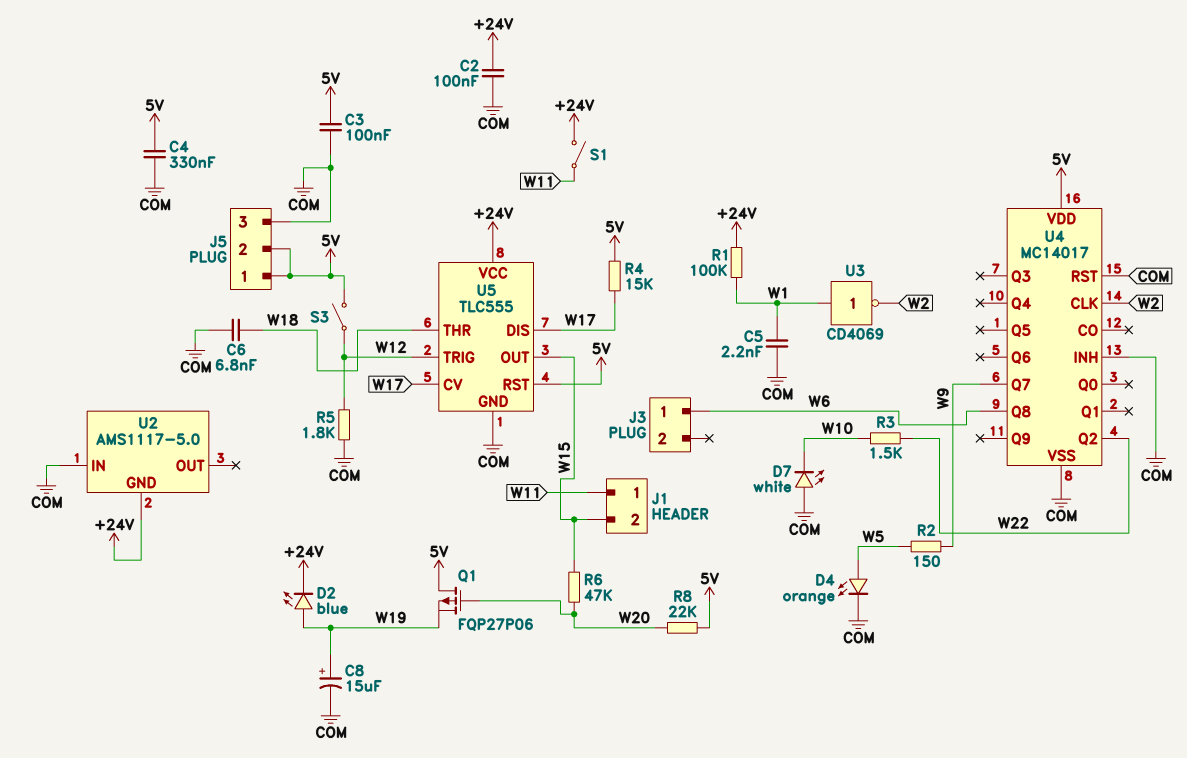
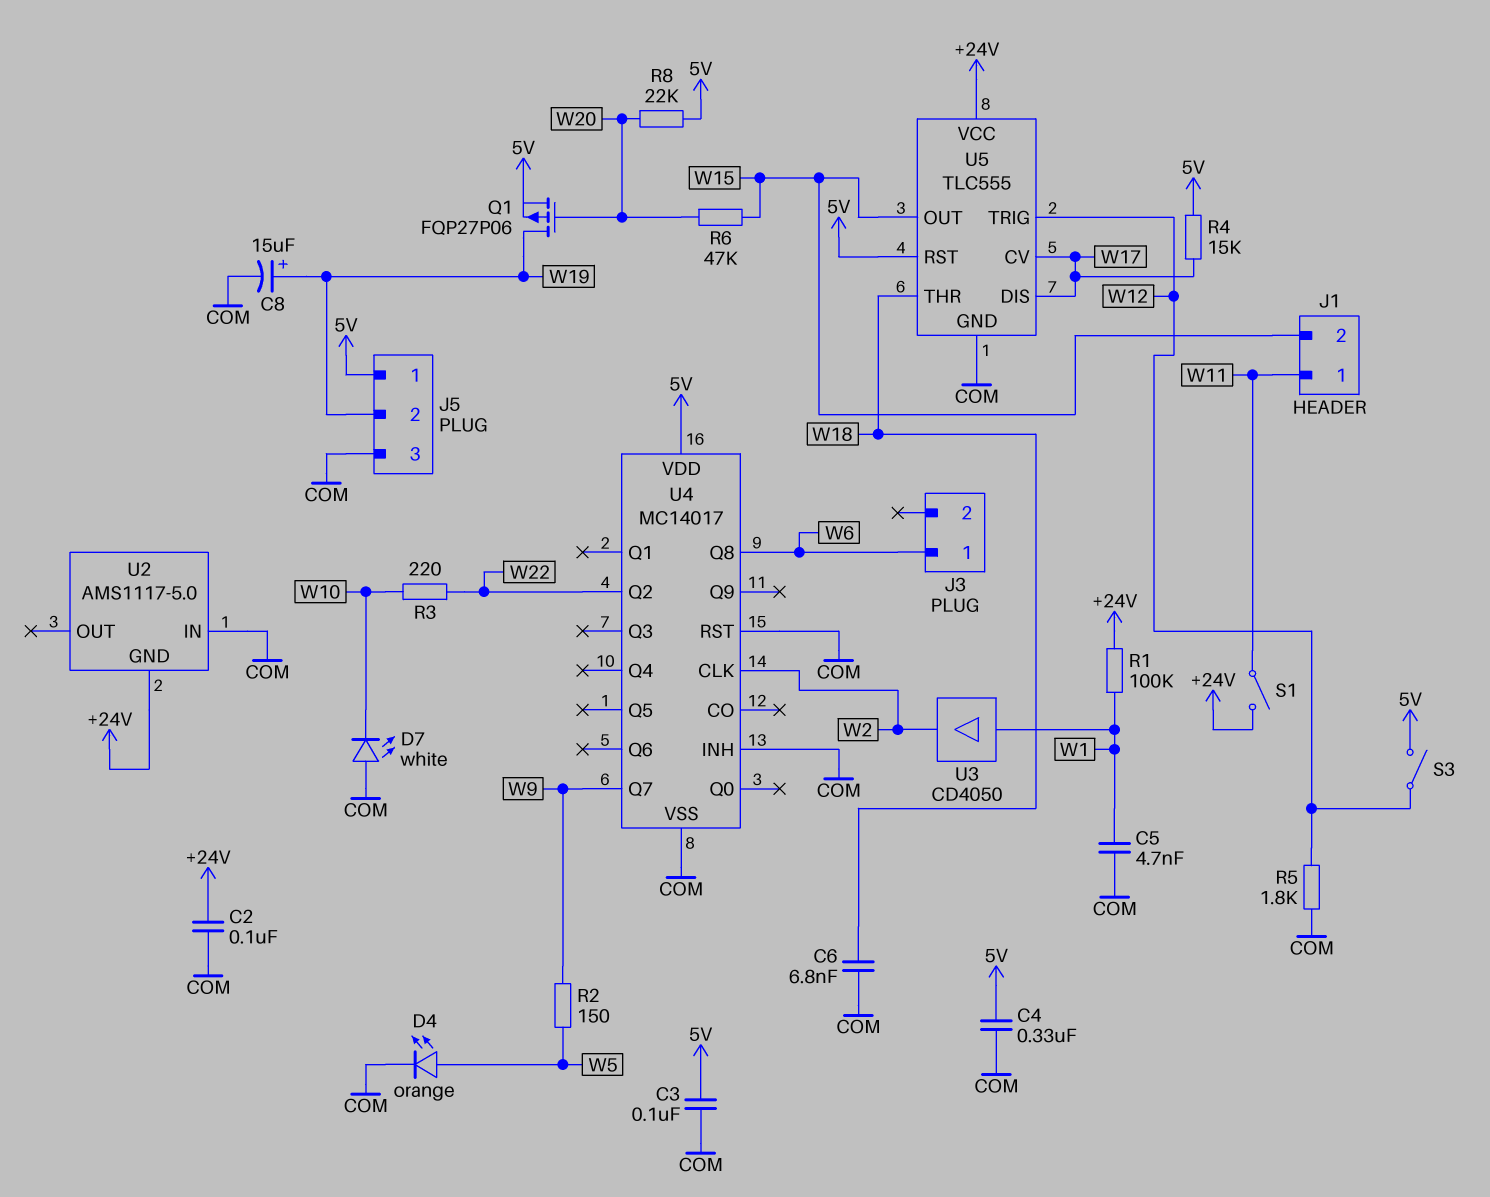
C5: 2.2nF (COM, W1) -> 4.7nF (COM, W1)
D2: LED blue (A W19, K +24V) -> none
J5 pin 2: 5V -> W19
Q1: PMOS FQP27P06 (G W20, D 5V, S W19) -> PMOS FQP27P06 (G W20, D W19, S 5V)
R3: 1.5k (W10, W22) -> 220 (W10, W22)
U3: NOT CD4069 (in W1, out W2) -> buffer CD4050 (in W1, out W2)

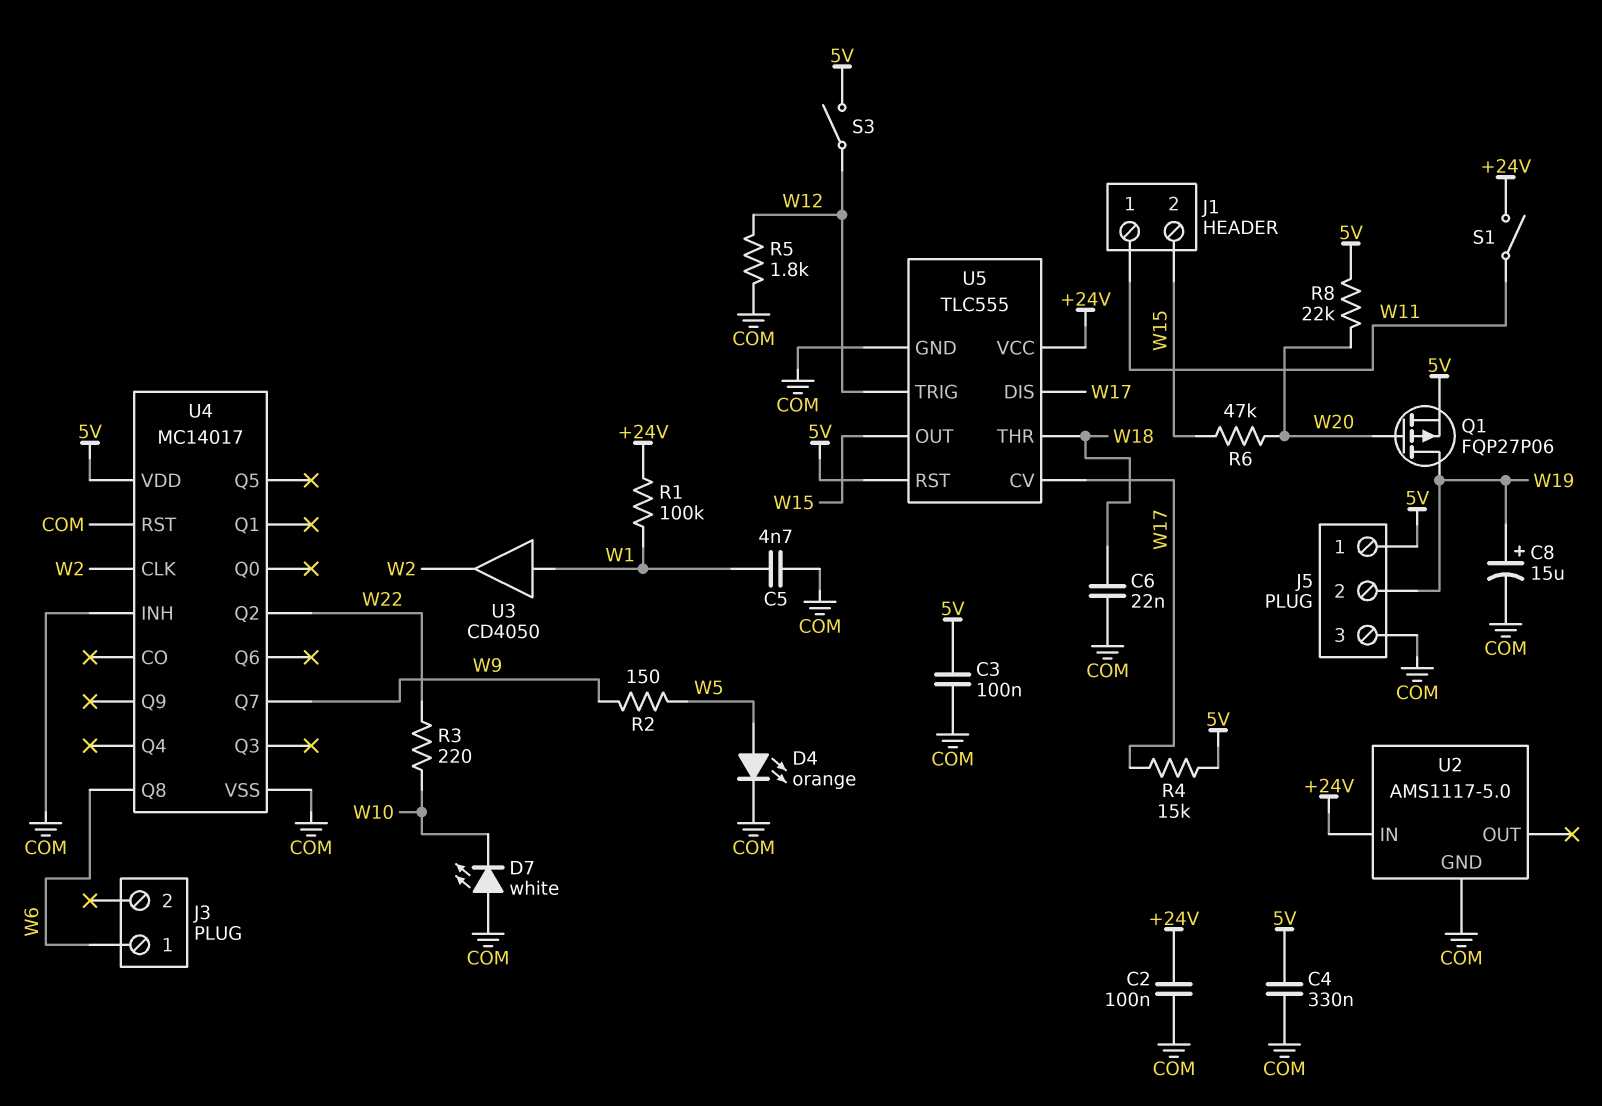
C6: 6.8nF (COM, W18) -> 22nF (COM, W18)
U2 pin GND: +24V -> COM
U2 pin IN: COM -> +24V

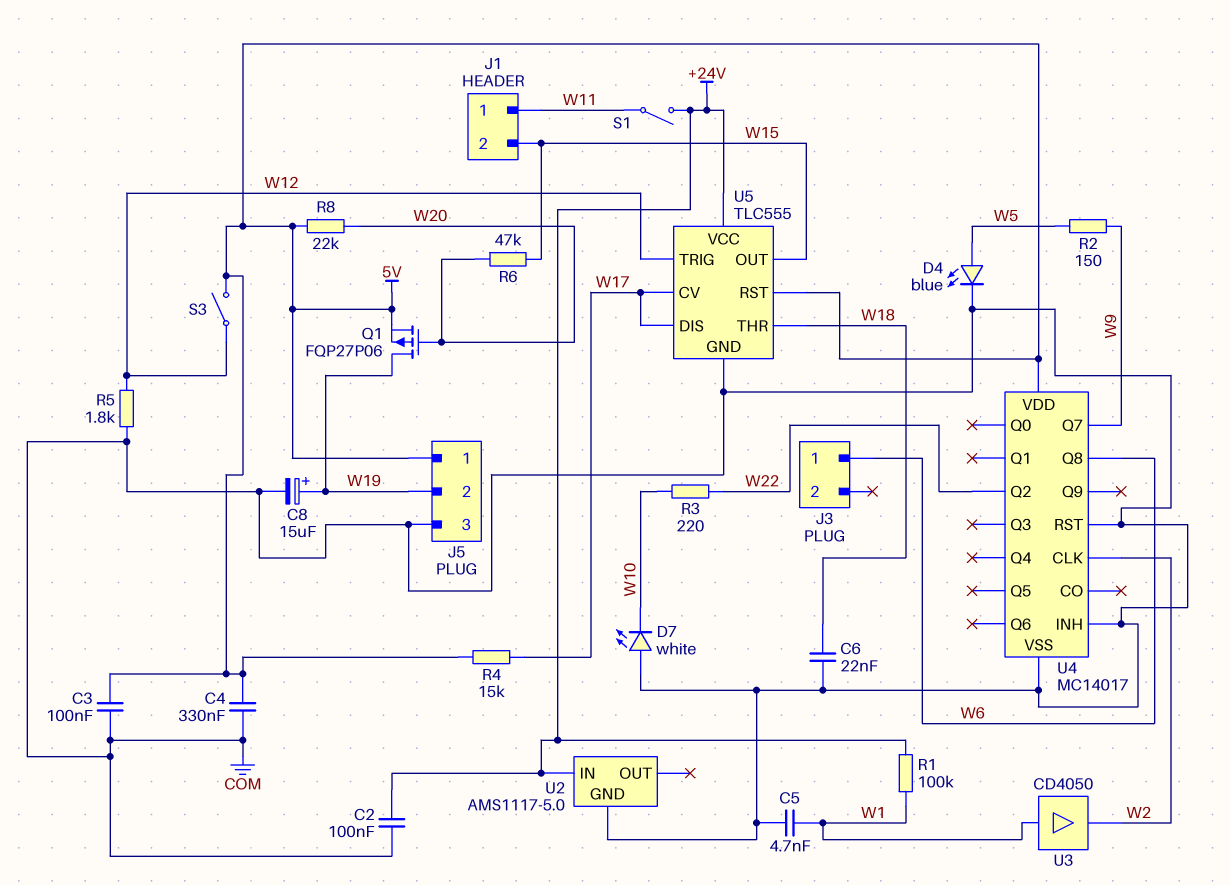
D4: LED orange (A W5, K COM) -> LED blue (A W5, K COM)

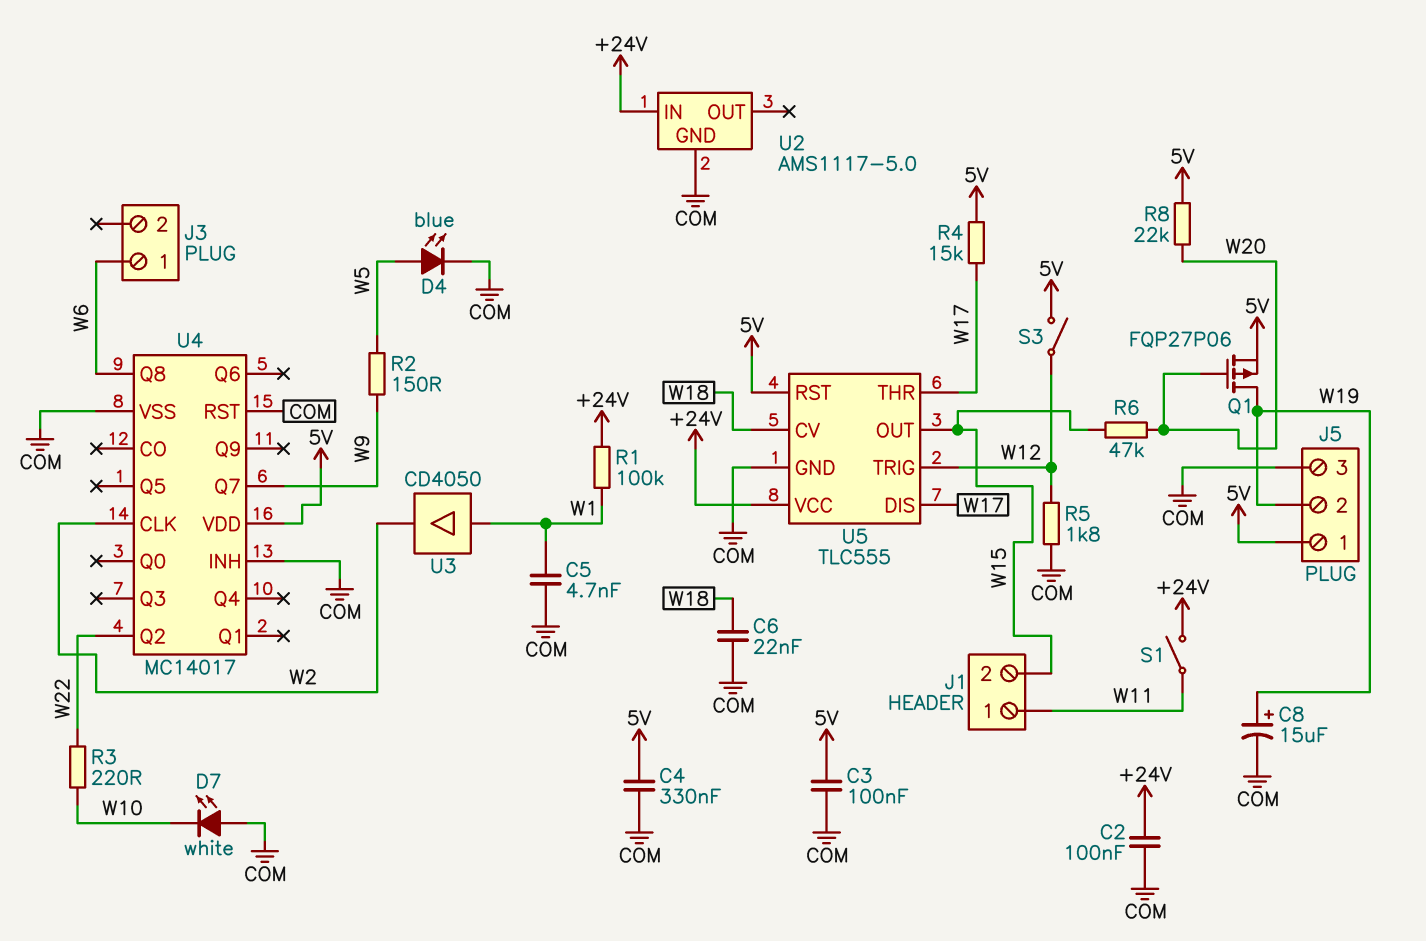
U5 pin CV: W17 -> W18
U5 pin THR: W18 -> W17

